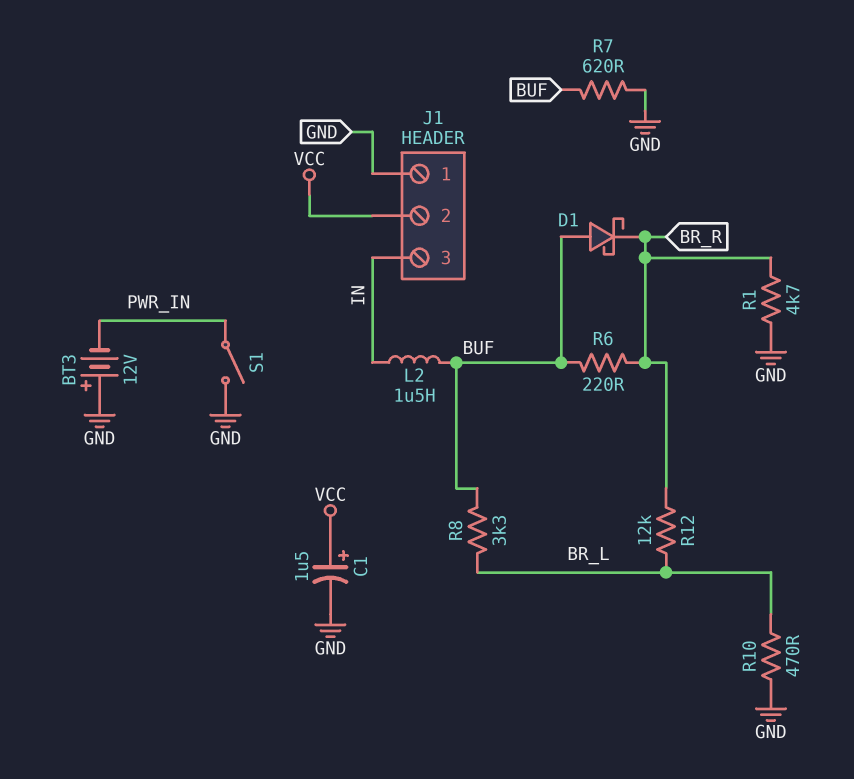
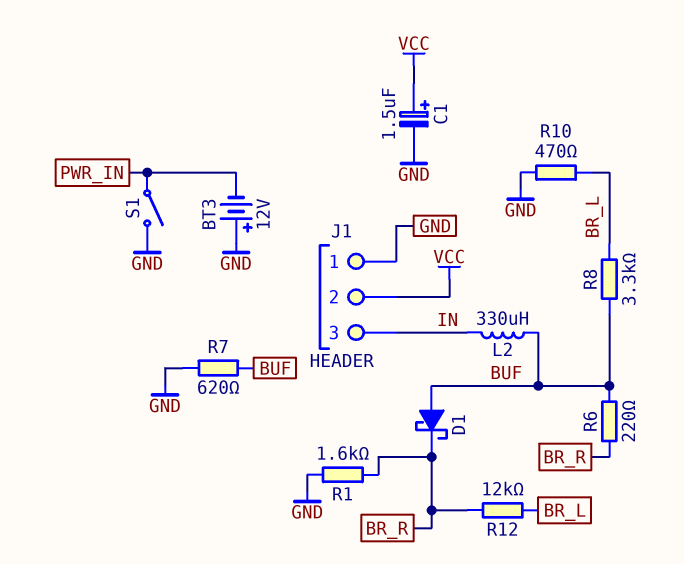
L2: 1.5uH (BUF, IN) -> 330uH (BUF, IN)
R1: 4.7k (BR_R, GND) -> 1.6k (BR_R, GND)

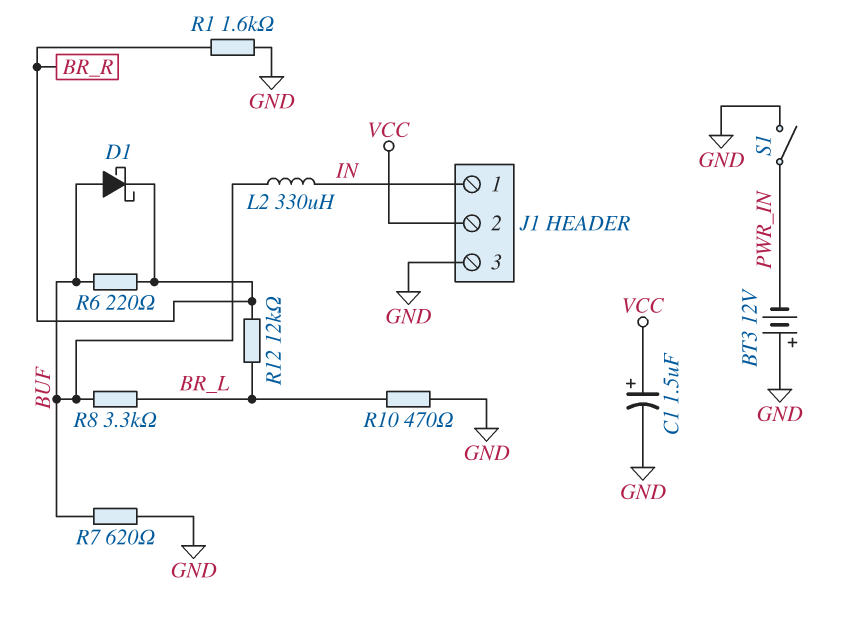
J1 pin 1: GND -> IN
J1 pin 3: IN -> GND

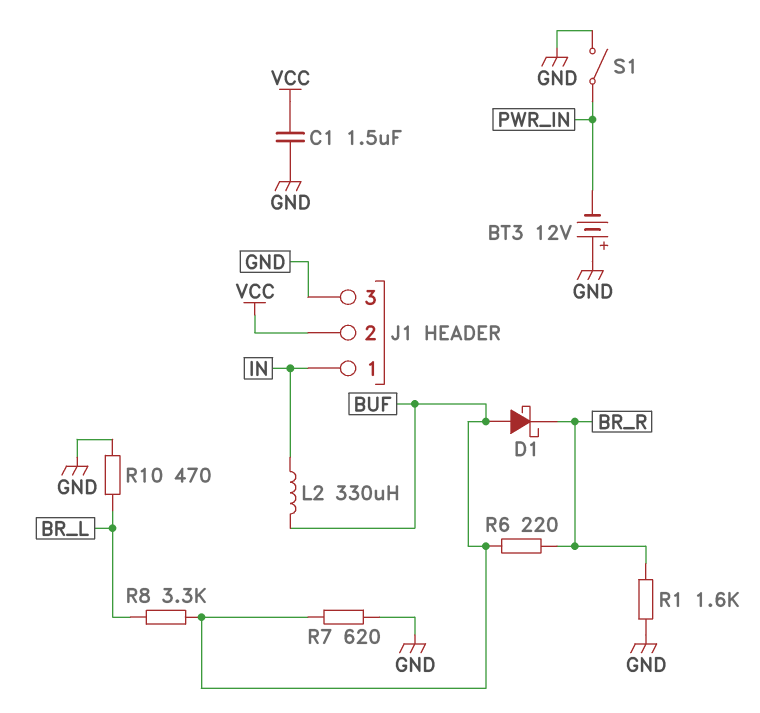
C1: 1.5uF (plus VCC, minus GND) -> 1.5uF (GND, VCC)
R12: 12k (BR_L, BR_R) -> none

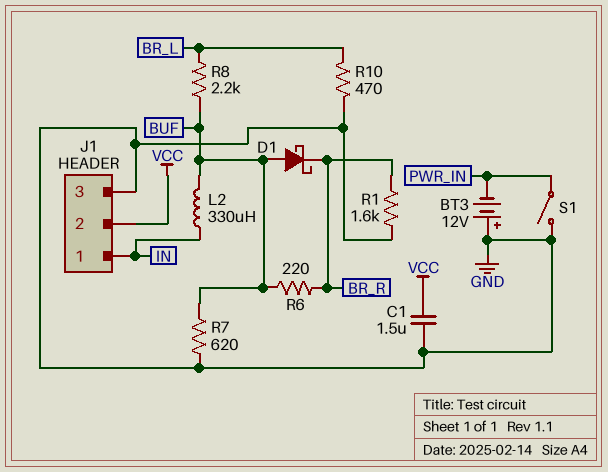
R8: 3.3k (BR_L, BUF) -> 2.2k (BR_L, BUF)

